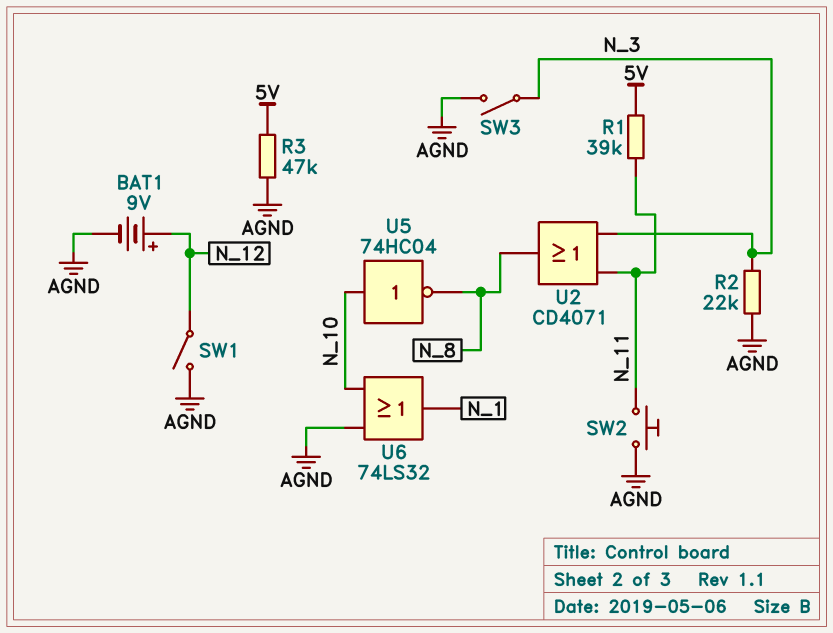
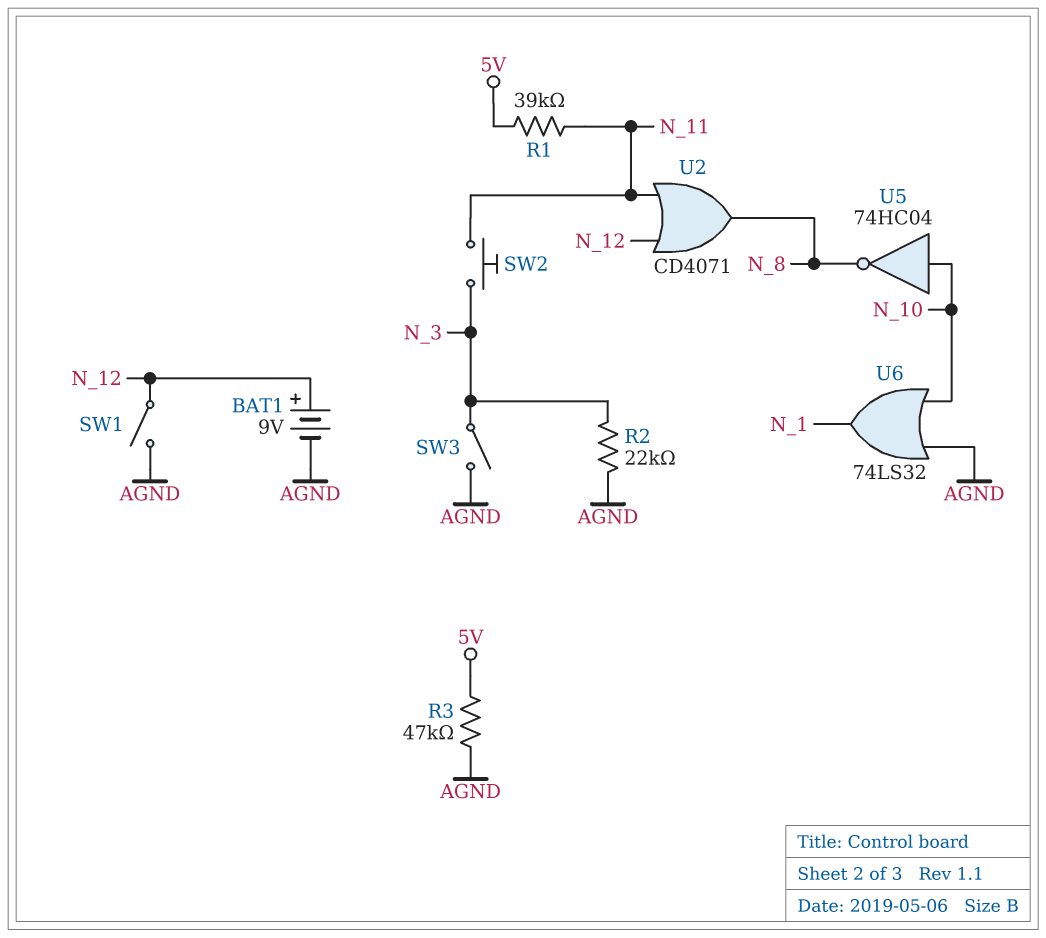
SW2: button (AGND, N_11) -> button (N_3, N_11)
U2: OR CD4071 (in N_3, in N_11, out N_8) -> OR CD4071 (in N_11, in N_12, out N_8)

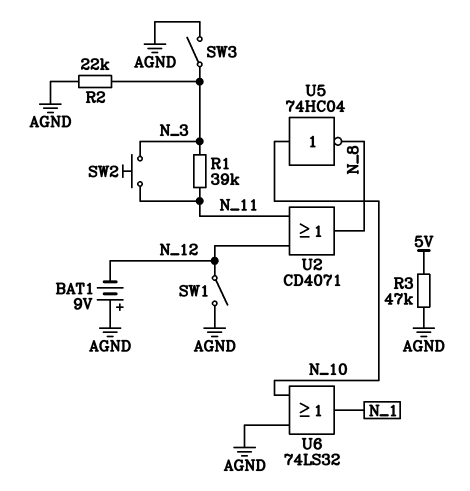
BAT1: 9V (plus N_12, minus AGND) -> 9V (plus AGND, minus N_12)
R1: 39k (5V, N_11) -> 39k (N_3, N_11)

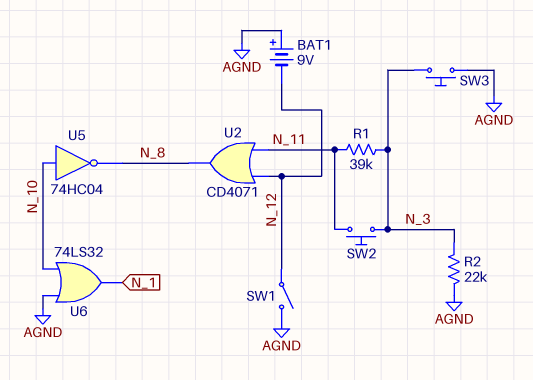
R3: 47k (5V, AGND) -> none
SW3: switch (AGND, N_3) -> button (AGND, N_3)

